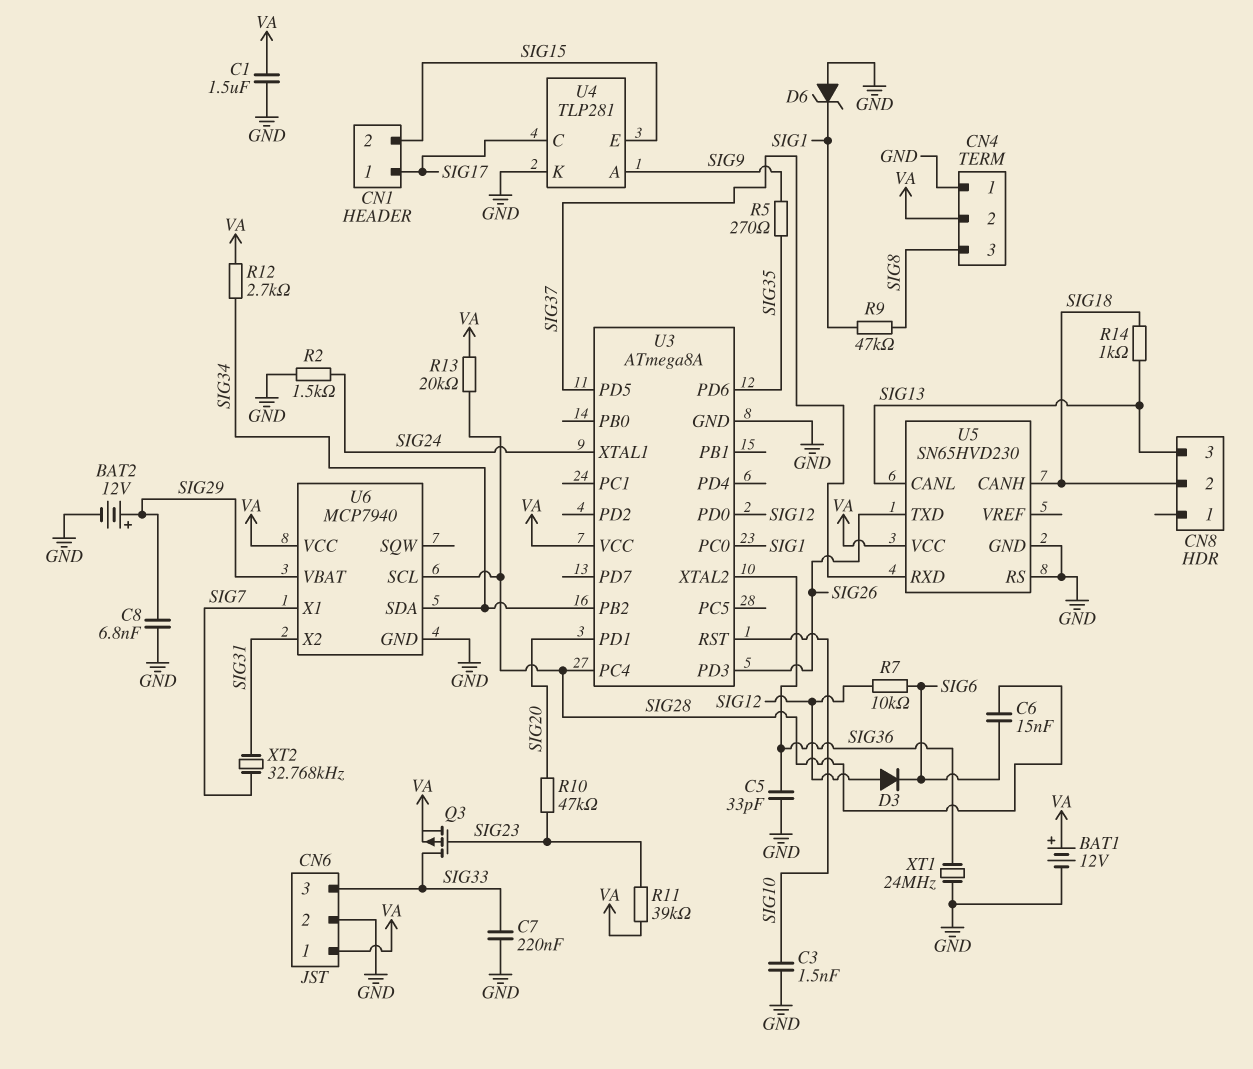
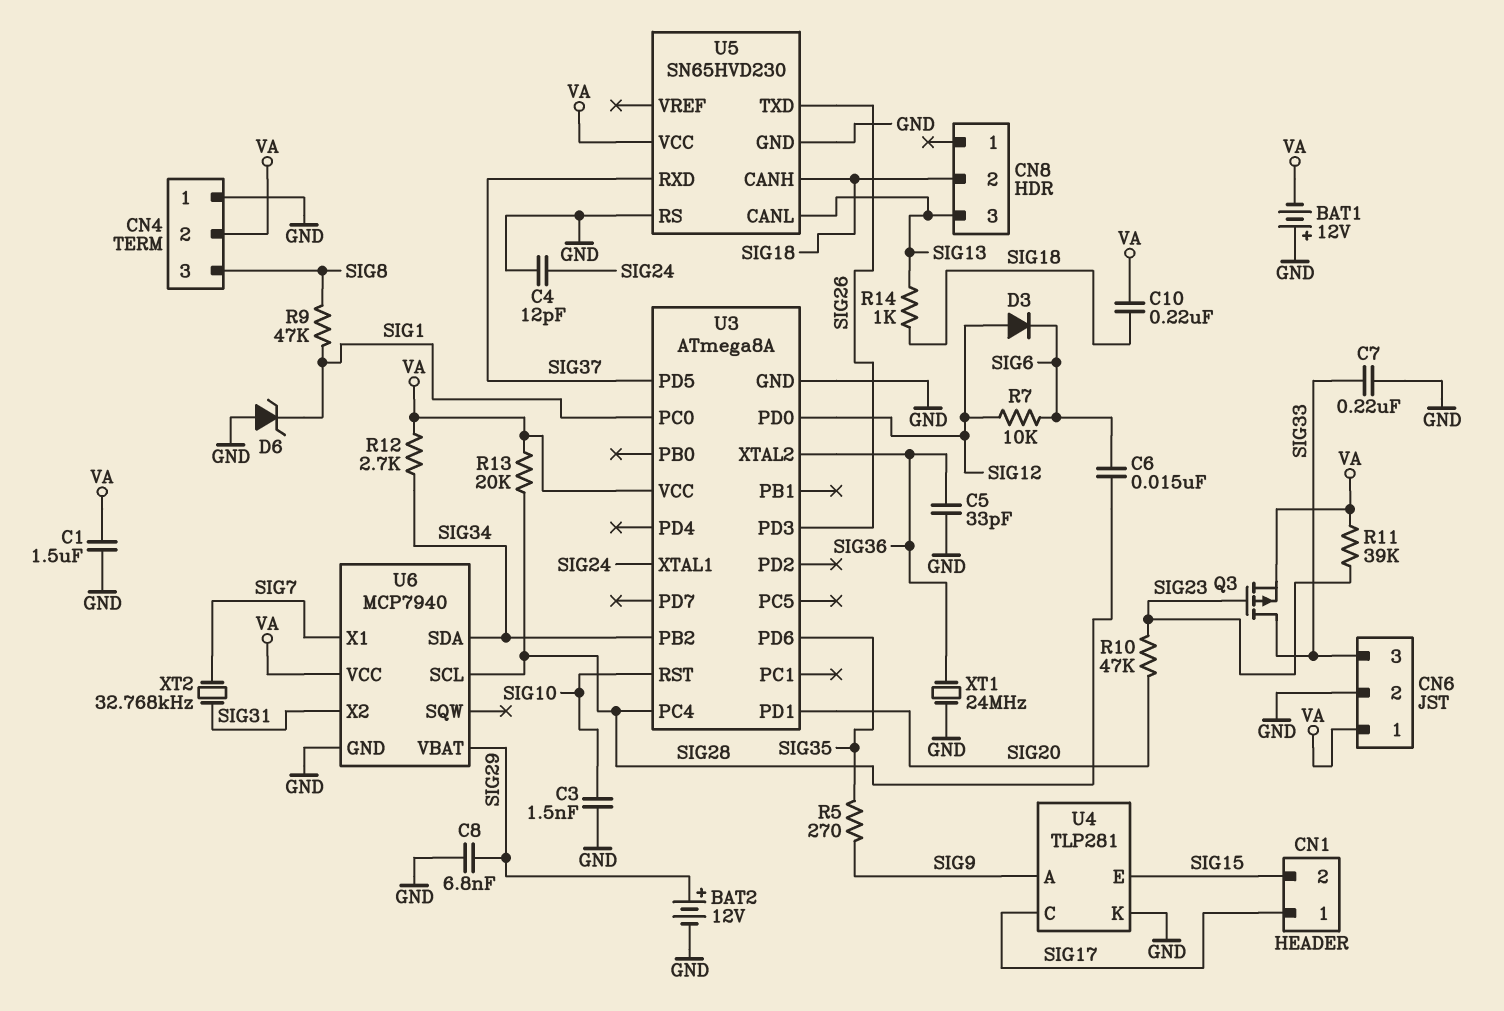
BAT1: 12V (plus VA, minus GND) -> 12V (plus GND, minus VA)
C4: none -> 12pF (GND, SIG24)
C10: none -> 220nF (SIG18, VA)
R2: 1.5k (GND, SIG24) -> none

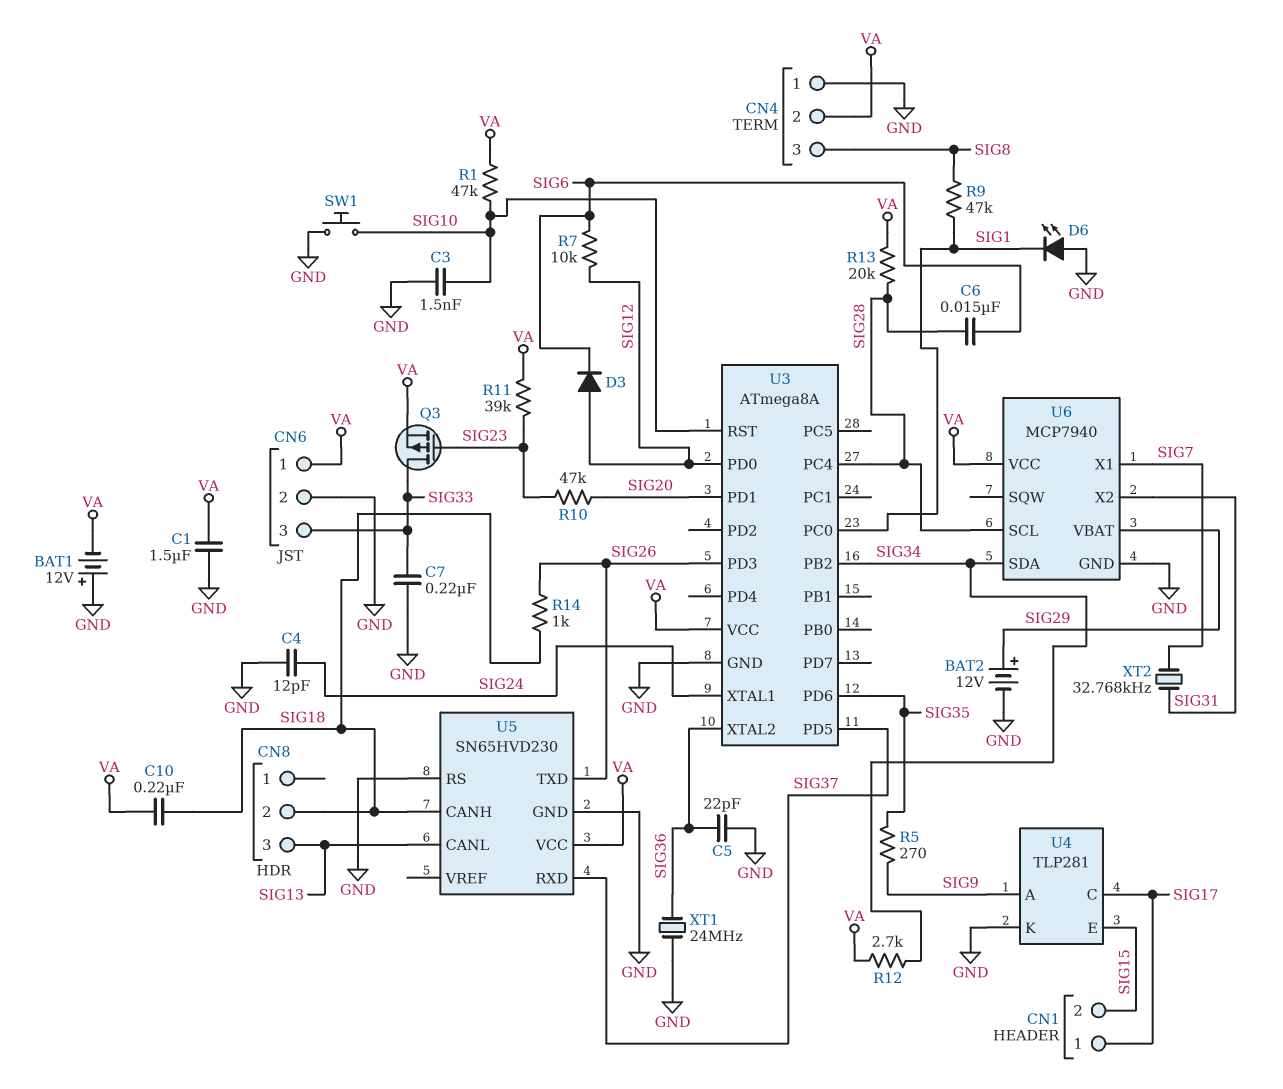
C5: 33pF (GND, SIG36) -> 22pF (GND, SIG36)
C8: 6.8nF (GND, SIG29) -> none
D6: zener (A GND, K SIG1) -> LED (A GND, K SIG1)
R1: none -> 47k (SIG10, VA)
R14: 1k (SIG13, SIG18) -> 1k (SIG18, SIG26)
SW1: none -> button (GND, SIG10)

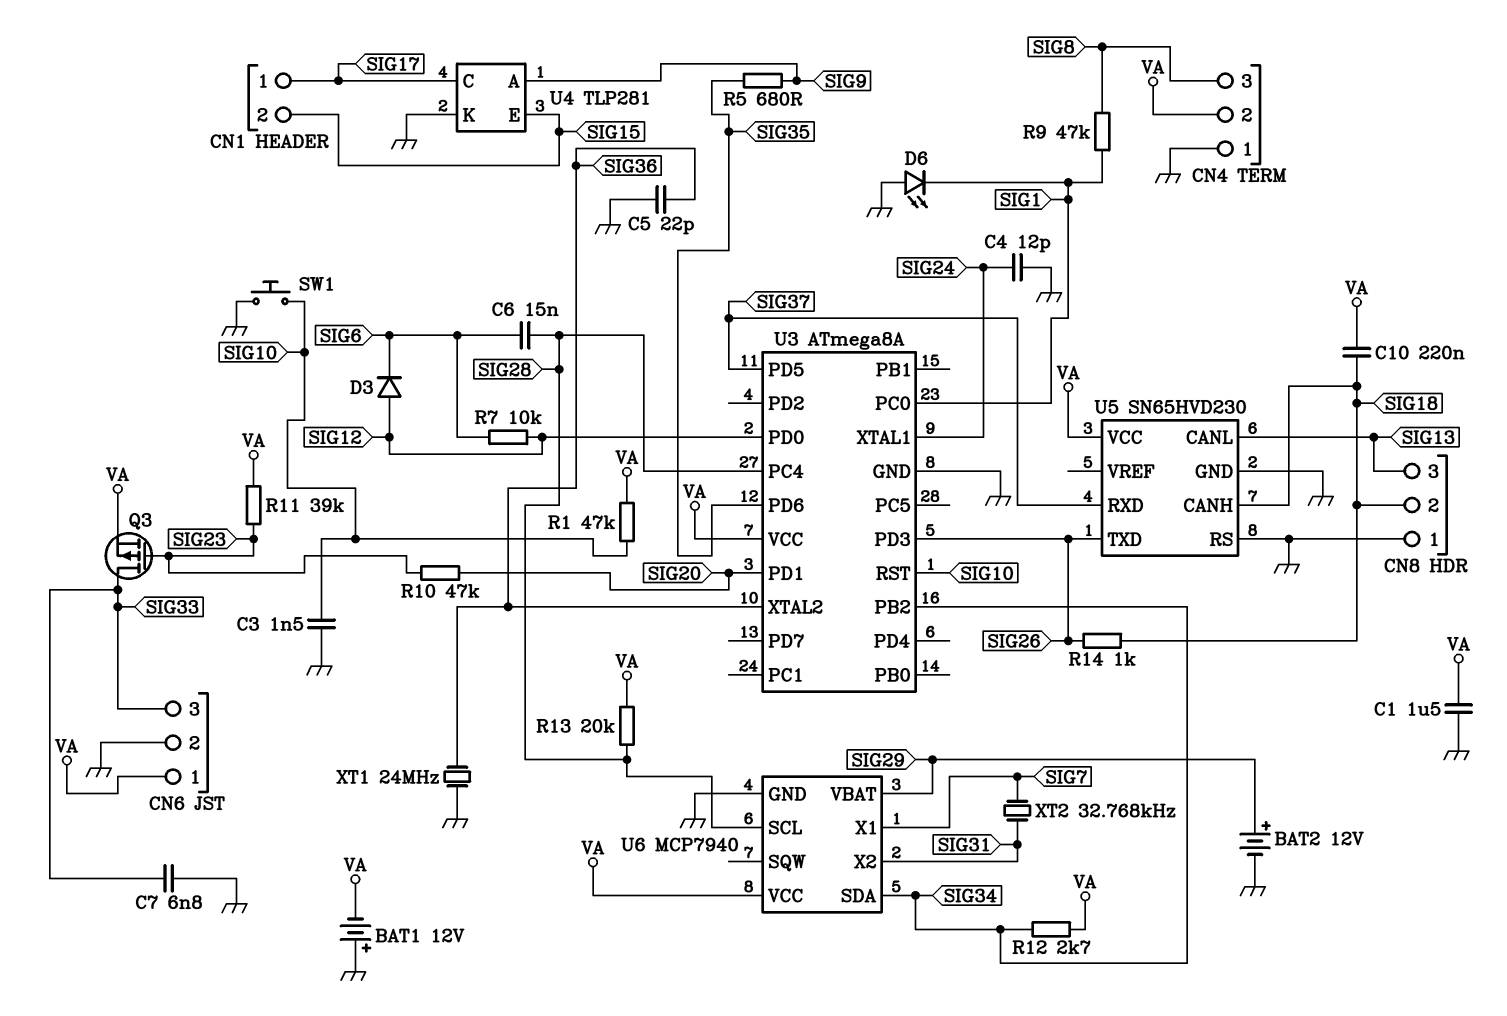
C7: 220nF (GND, SIG33) -> 6.8nF (GND, SIG33)
CN8 pin 1: none -> GND
R5: 270 (SIG9, SIG35) -> 680 (SIG9, SIG35)

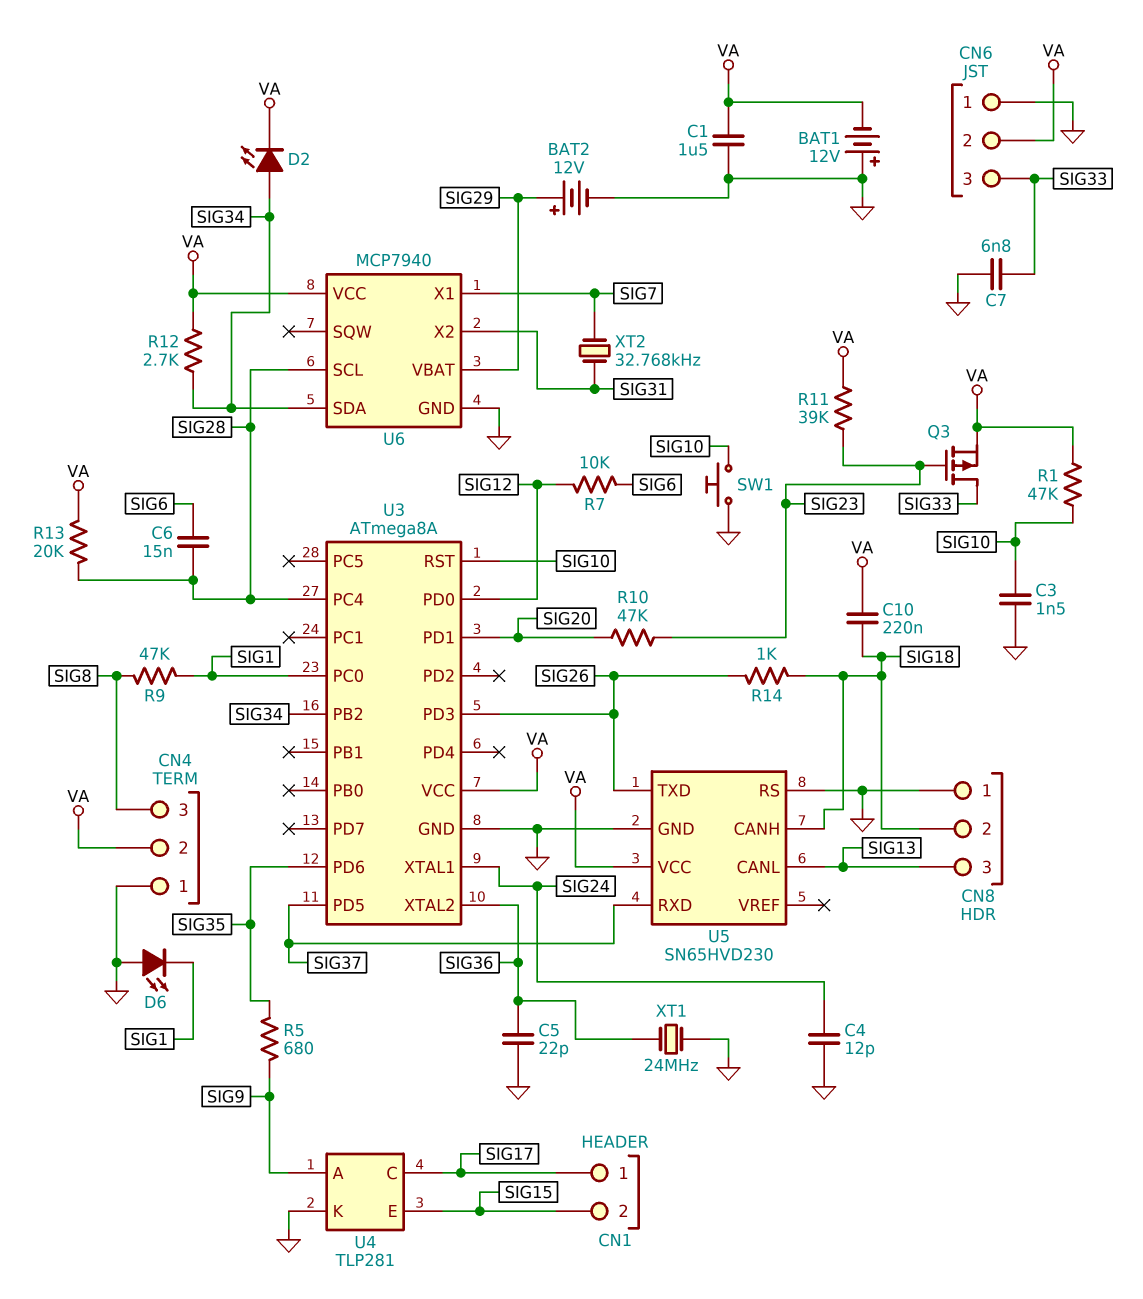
CN6 pin 1: VA -> GND
CN6 pin 2: GND -> VA
D2: none -> LED (A SIG34, K VA)
D3: diode (A SIG12, K SIG6) -> none

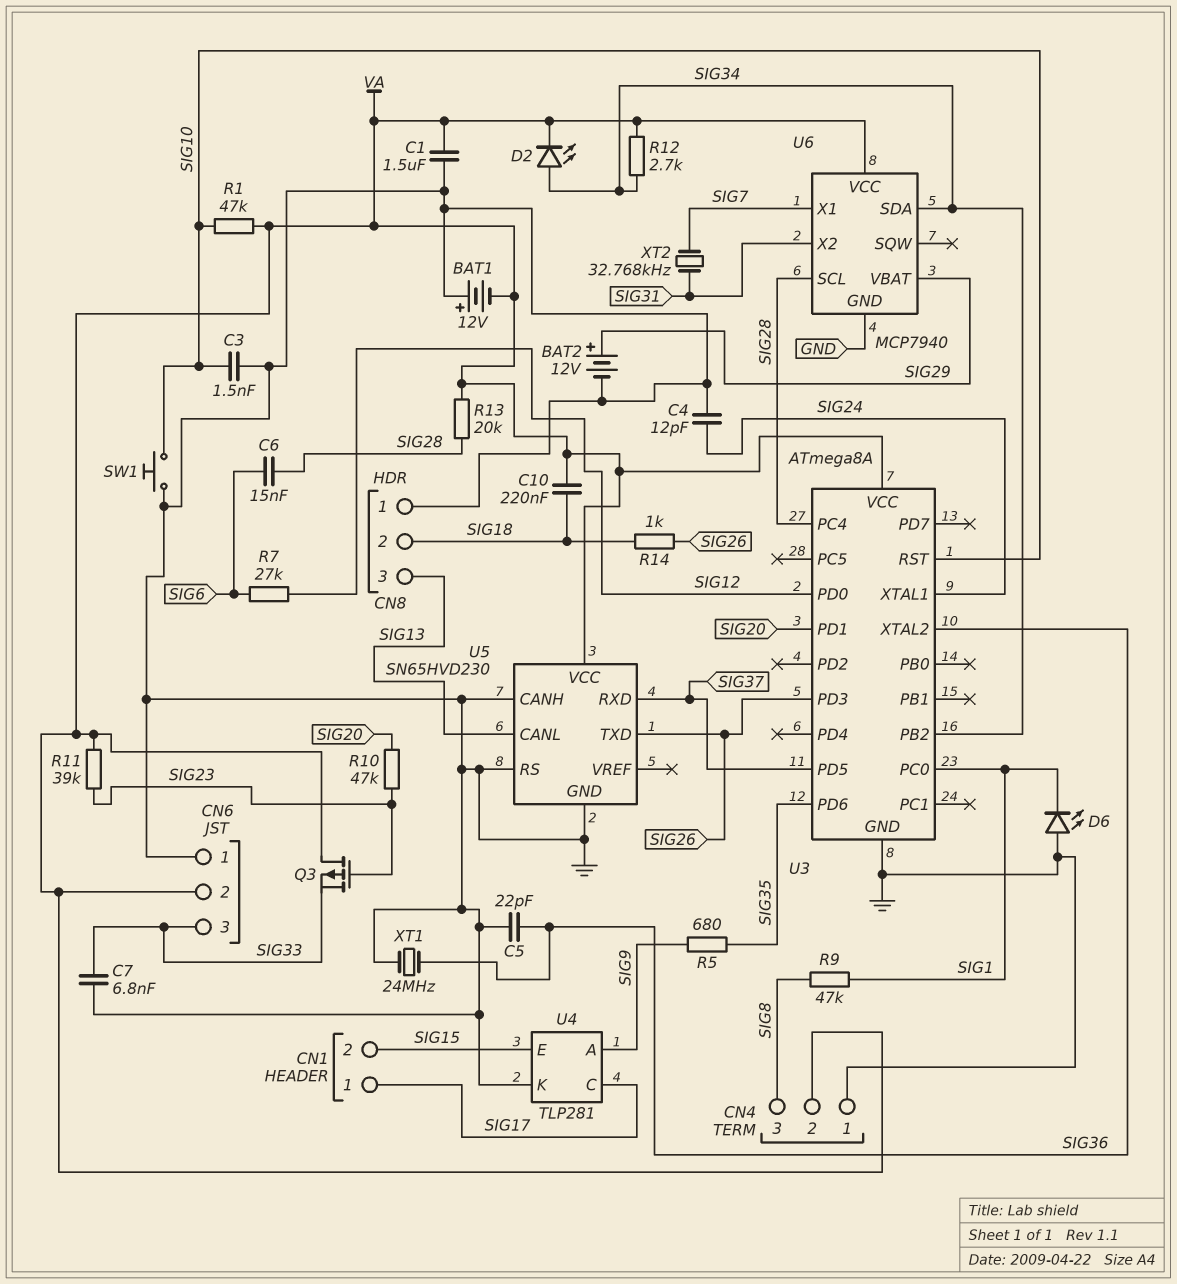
Q3: PMOS (G SIG23, D SIG33, S VA) -> PMOS (G SIG23, D VA, S SIG33)
R7: 10k (SIG6, SIG12) -> 27k (SIG6, SIG12)
U5 pin CANH: SIG18 -> GND

